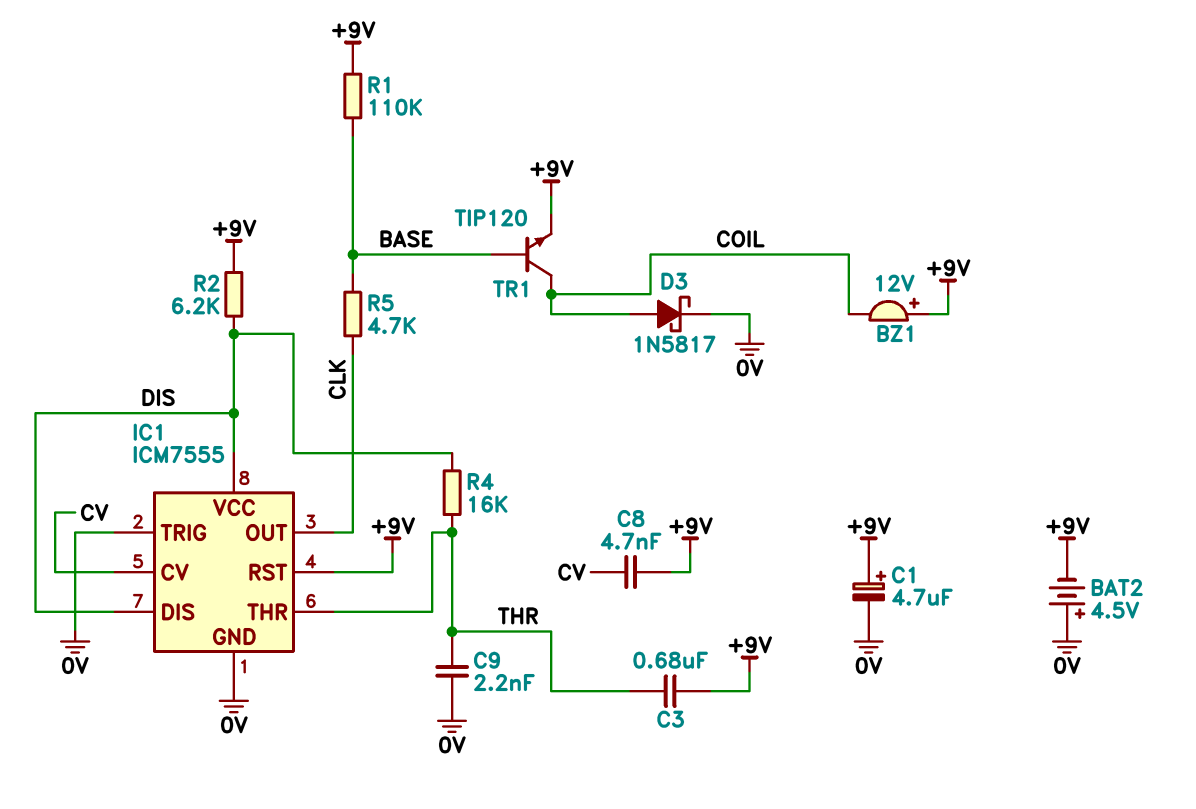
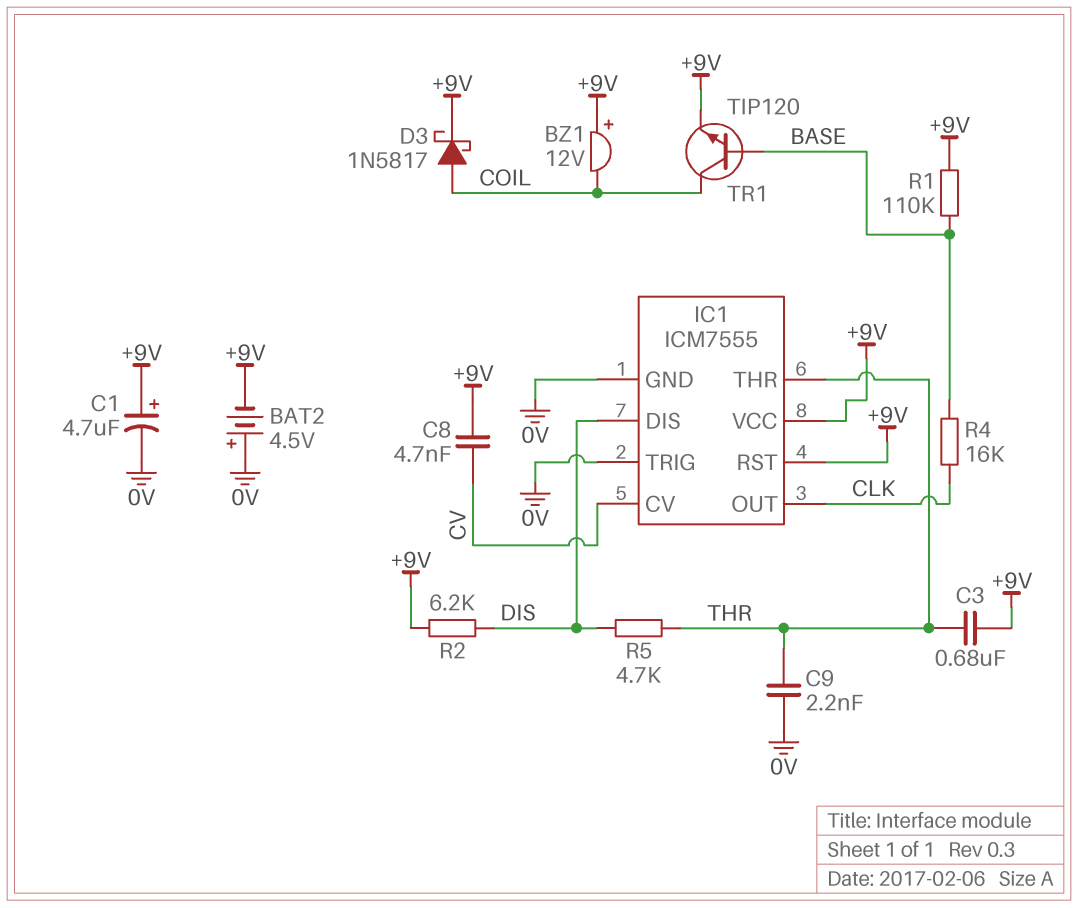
D3: schottky 1N5817 (A COIL, K 0V) -> schottky 1N5817 (A COIL, K +9V)
IC1 pin VCC: DIS -> +9V
R4: 16k (DIS, THR) -> 16k (BASE, CLK)
R5: 4.7k (BASE, CLK) -> 4.7k (DIS, THR)

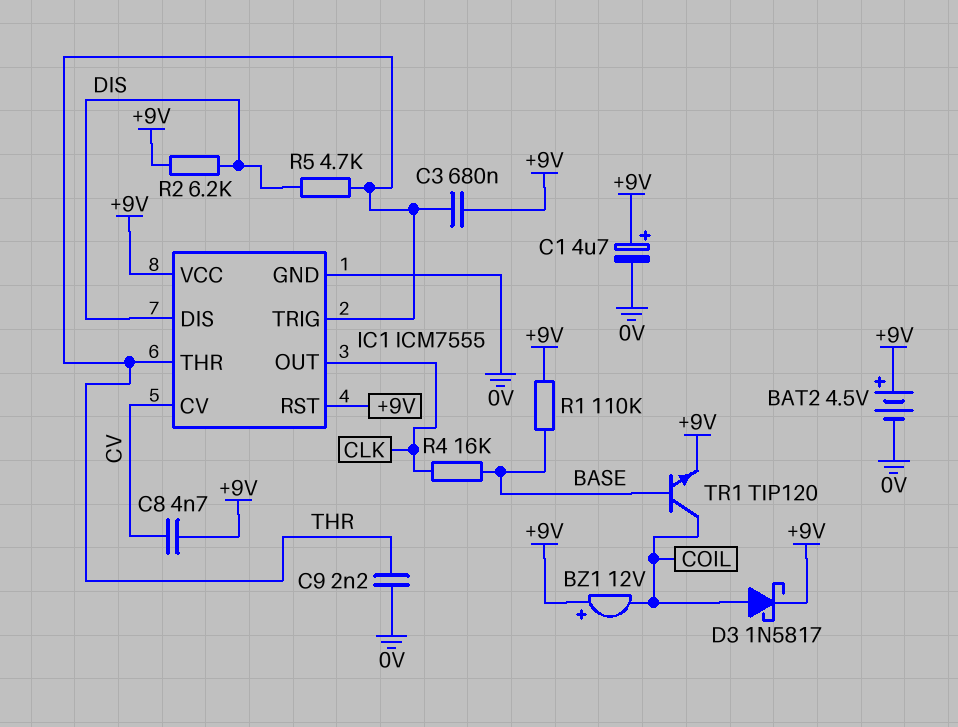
BAT2: 4.5V (plus 0V, minus +9V) -> 4.5V (plus +9V, minus 0V)
IC1 pin TRIG: 0V -> THR

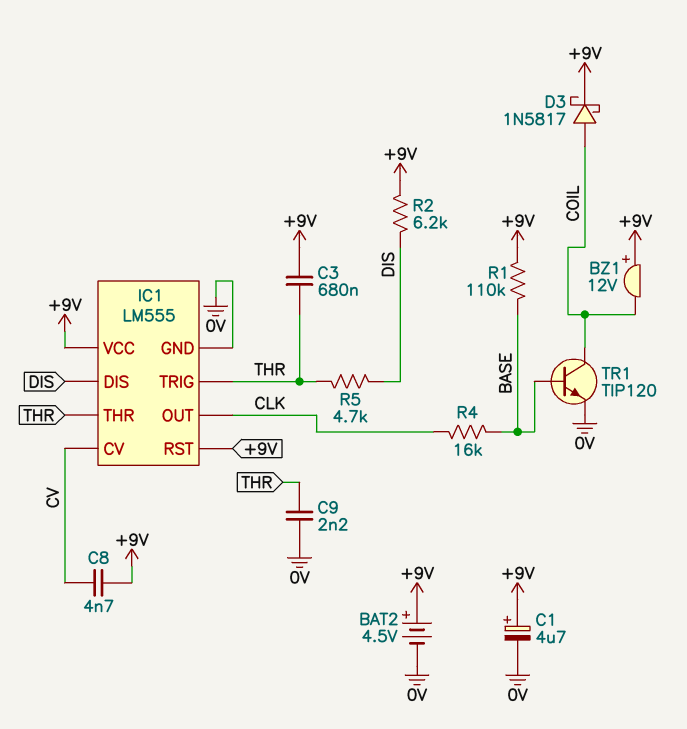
IC1: ICM7555 -> LM555
TR1: NPN TIP120 (B BASE, C COIL, E +9V) -> NPN TIP120 (B BASE, C COIL, E 0V)

